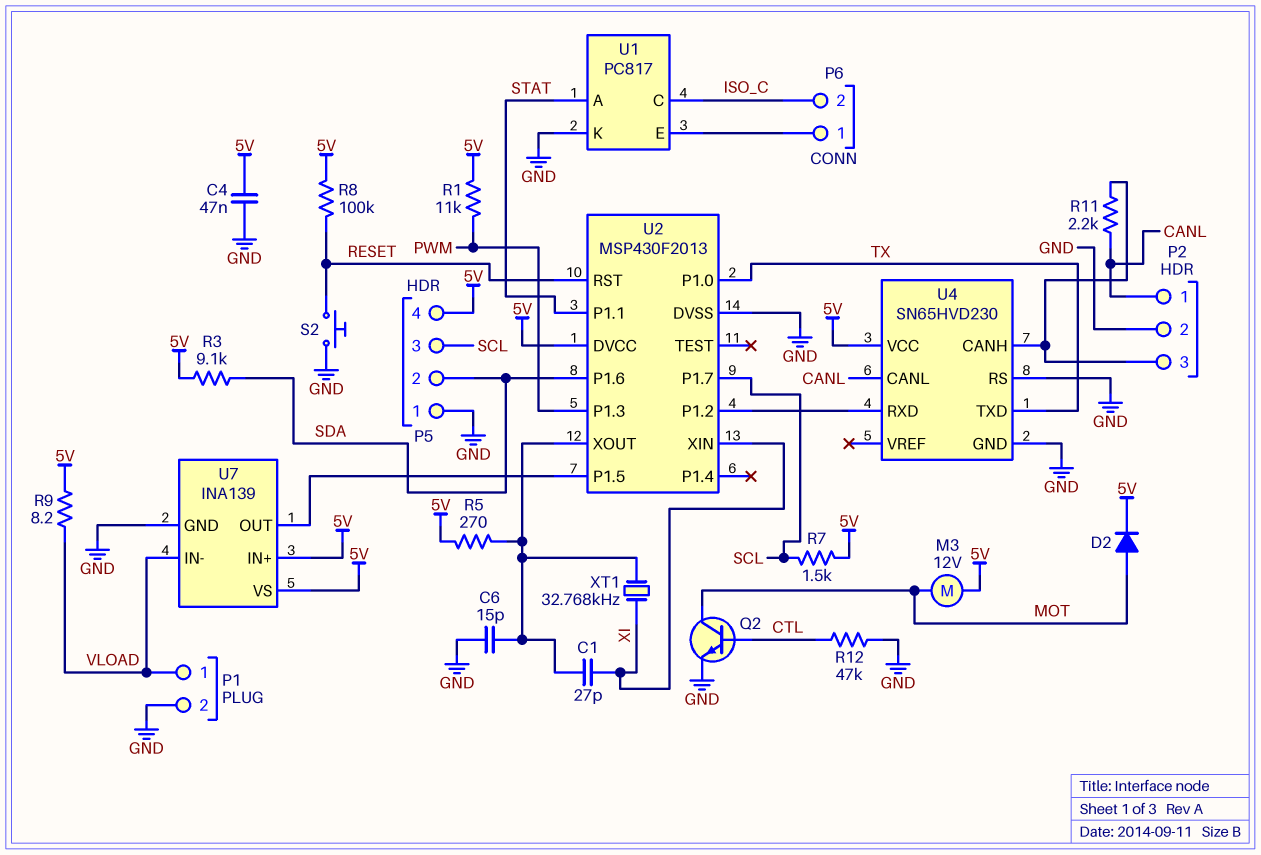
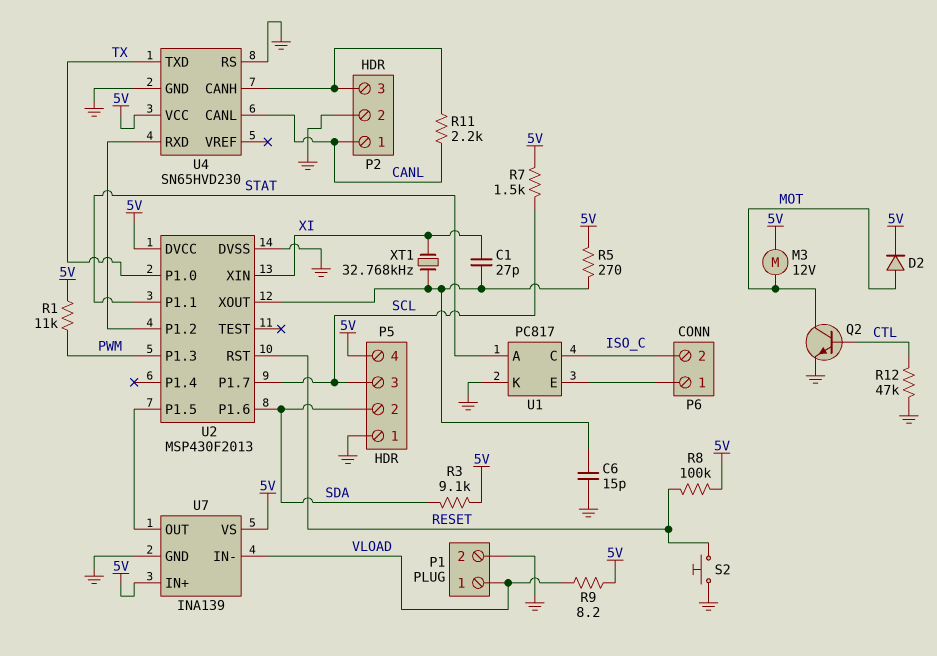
C4: 47nF (5V, GND) -> none

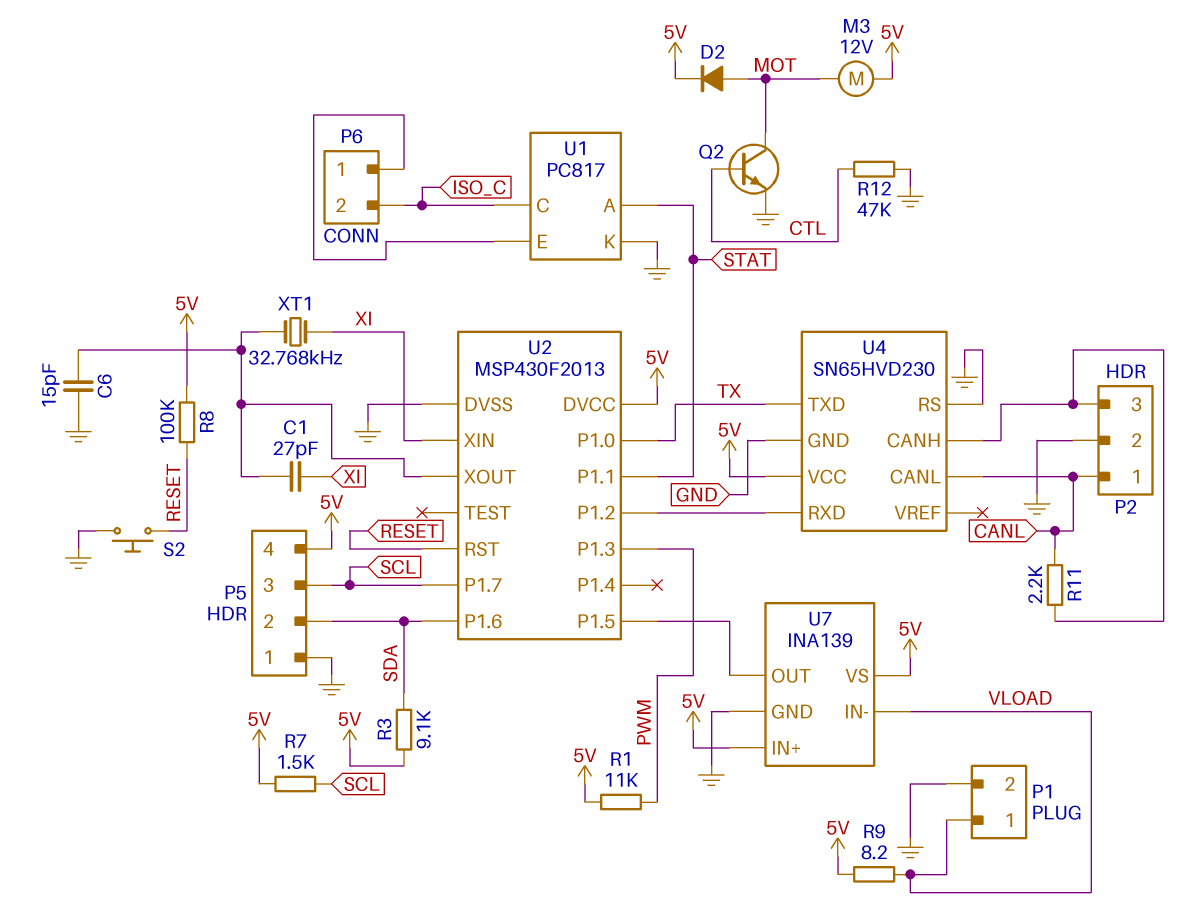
R5: 270 (5V, U2/XOUT) -> none

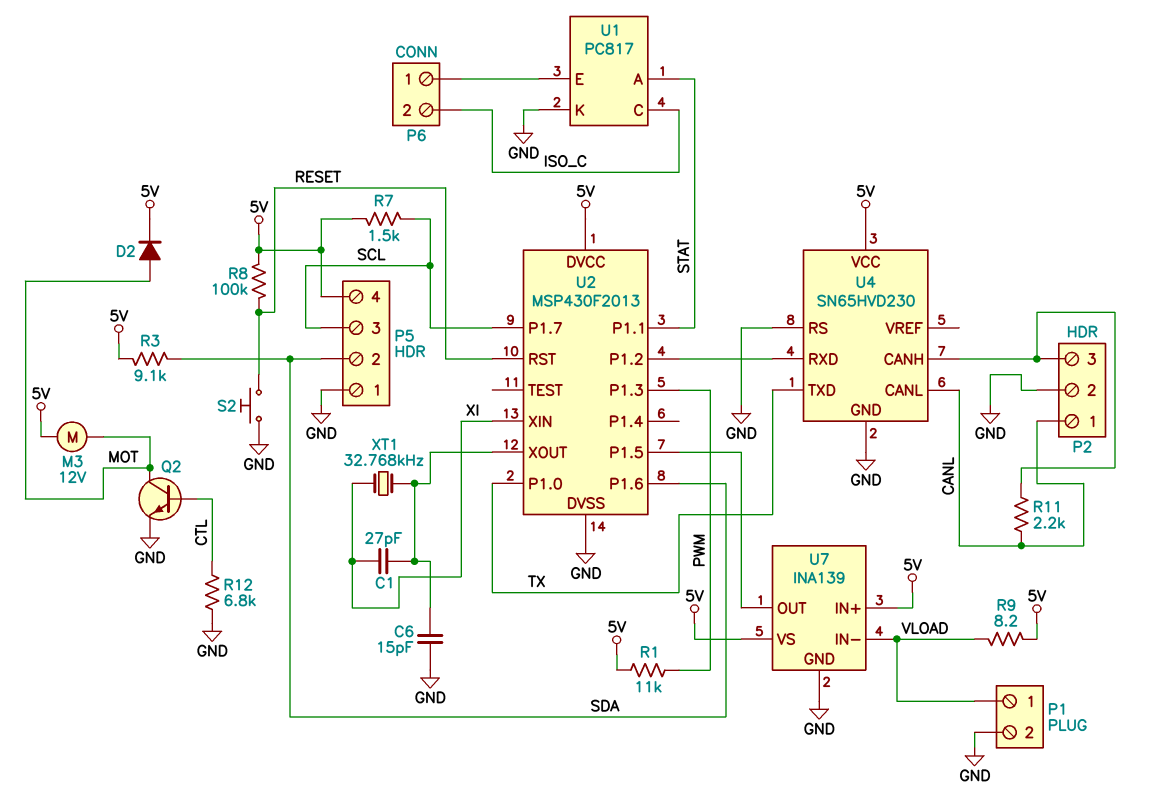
R12: 47k (CTL, GND) -> 6.8k (CTL, GND)

